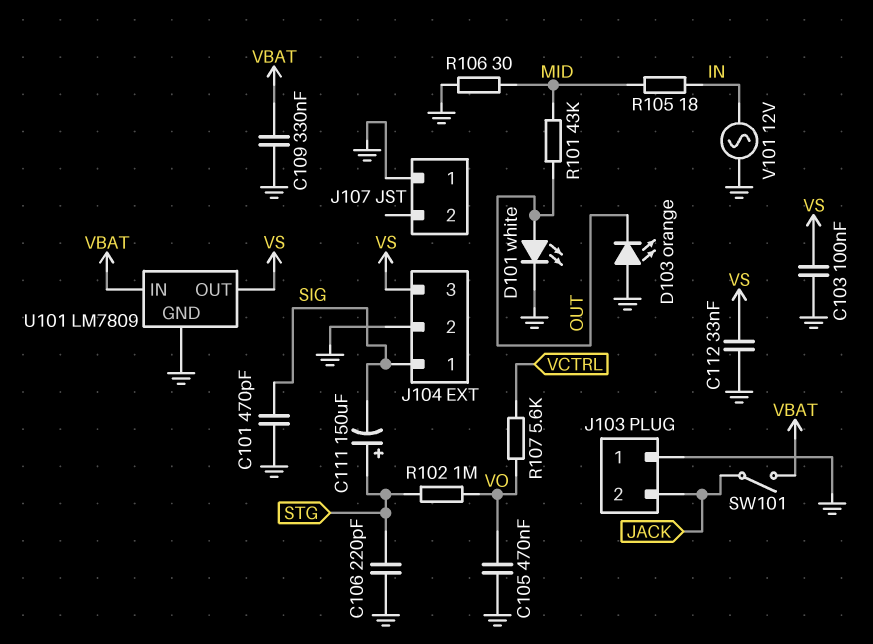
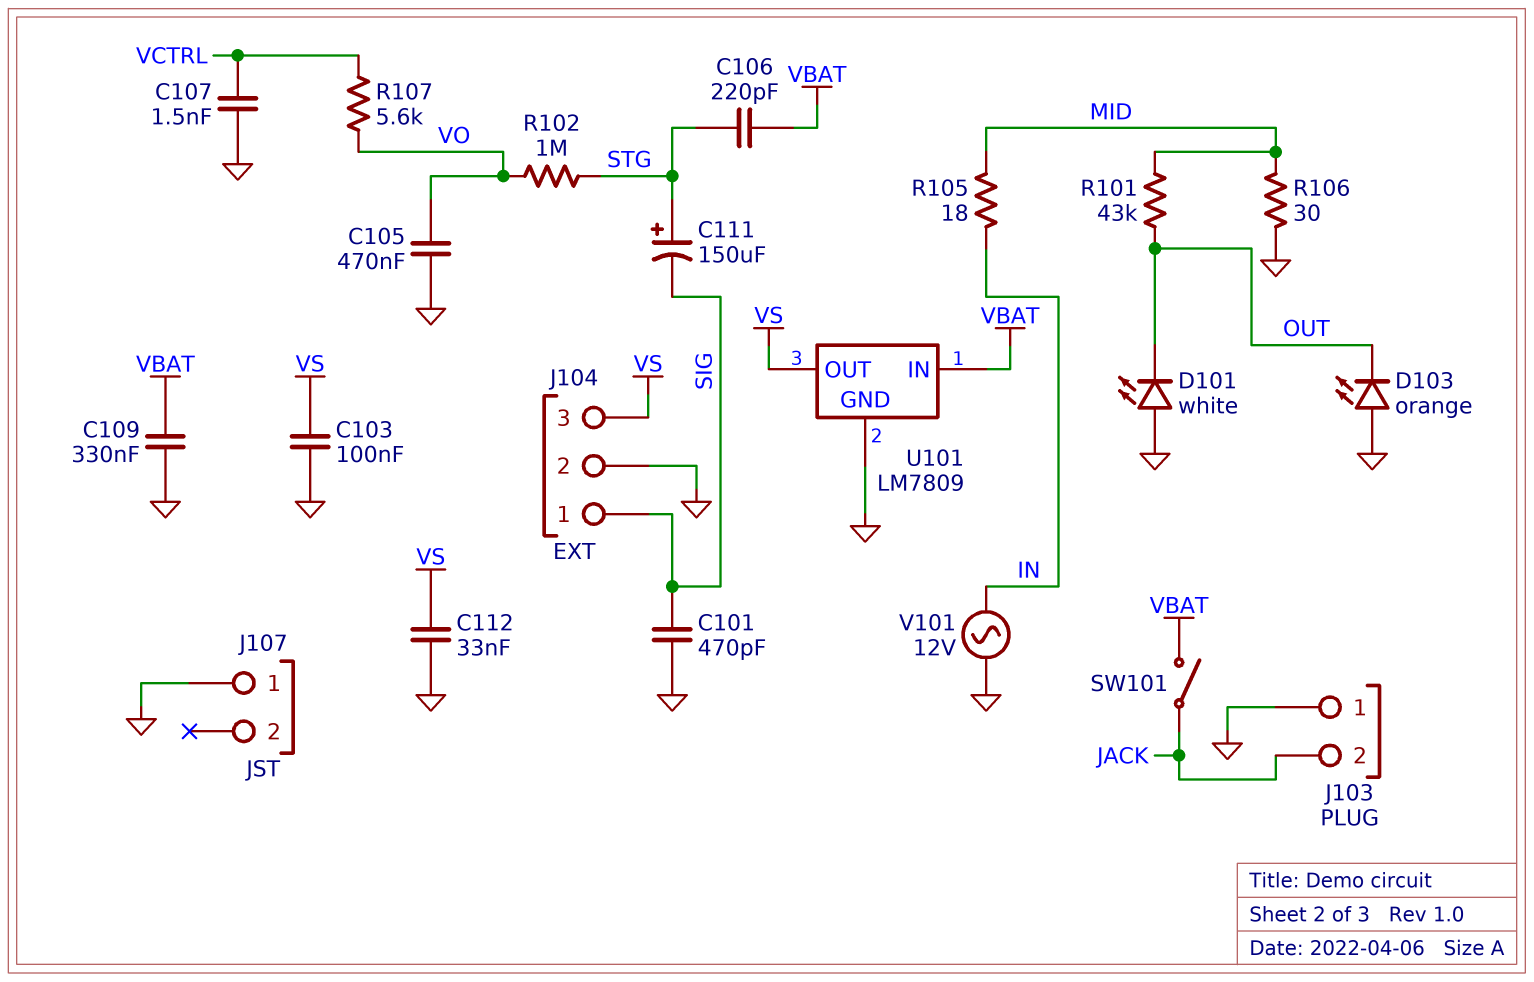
C106: 220pF (GND, STG) -> 220pF (STG, VBAT)
C107: none -> 1.5nF (GND, VCTRL)
D101: LED white (A OUT, K GND) -> LED white (A GND, K OUT)

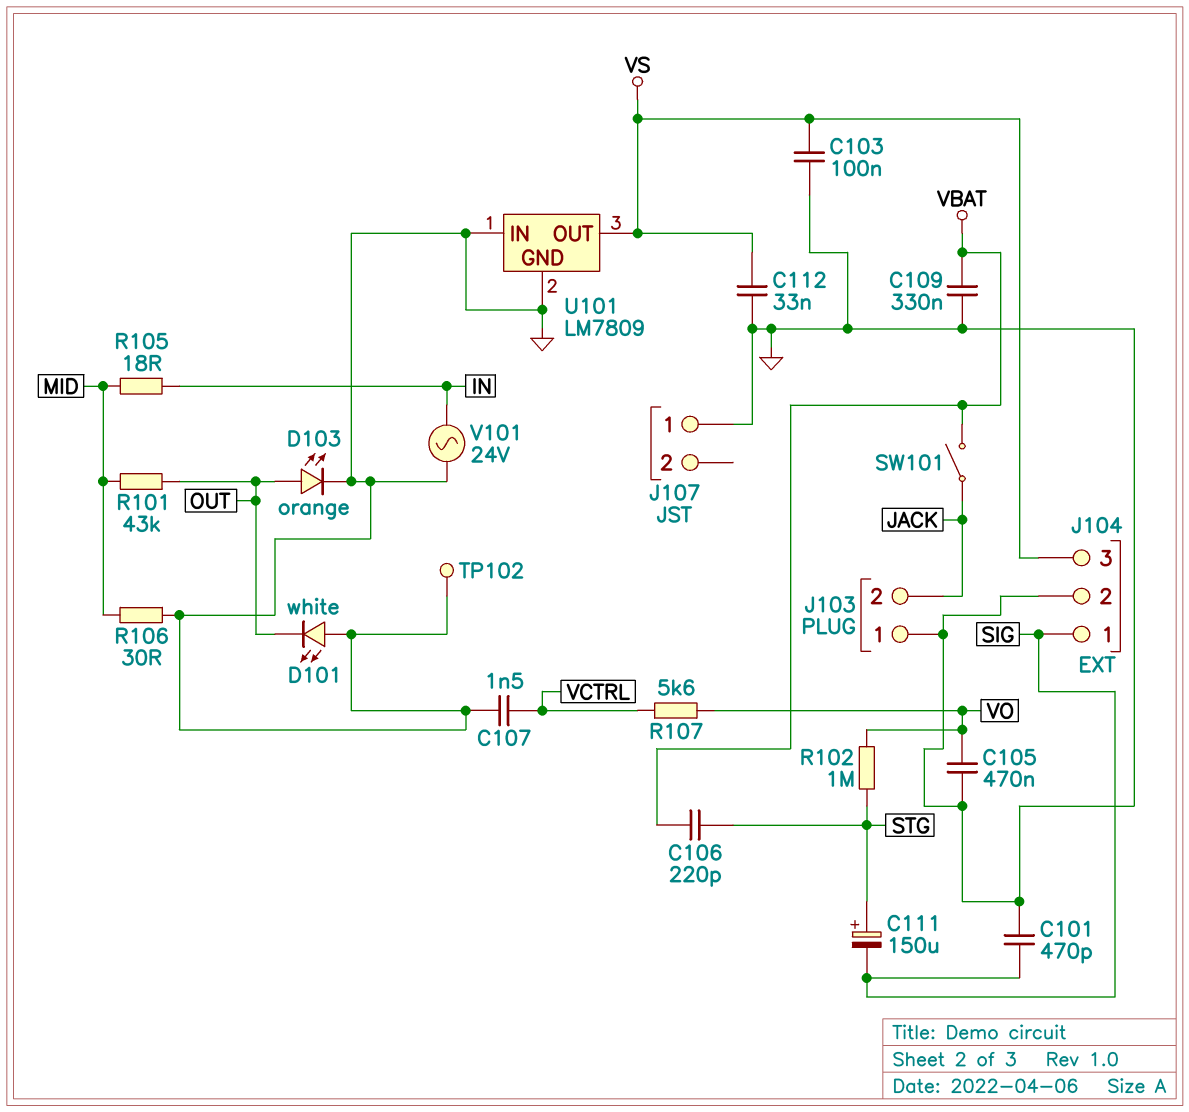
D103: LED orange (A GND, K OUT) -> LED orange (A OUT, K GND)
TP102: none -> test point (GND)
U101 pin IN: VBAT -> GND
V101: AC 12V (GND, IN) -> AC 24V (GND, IN)

